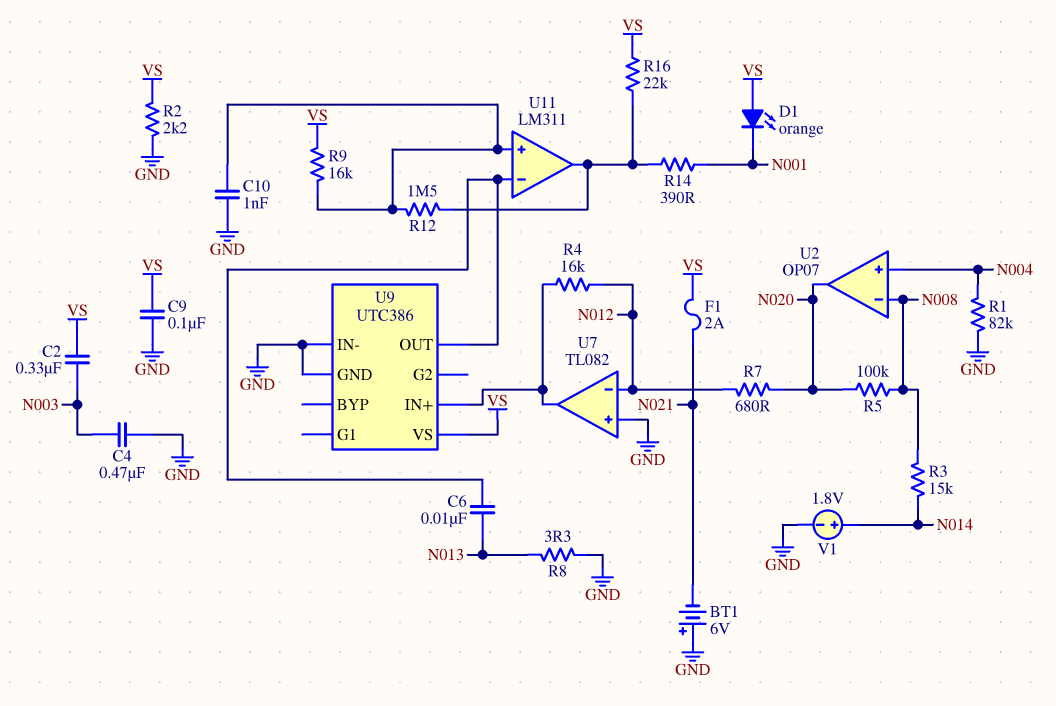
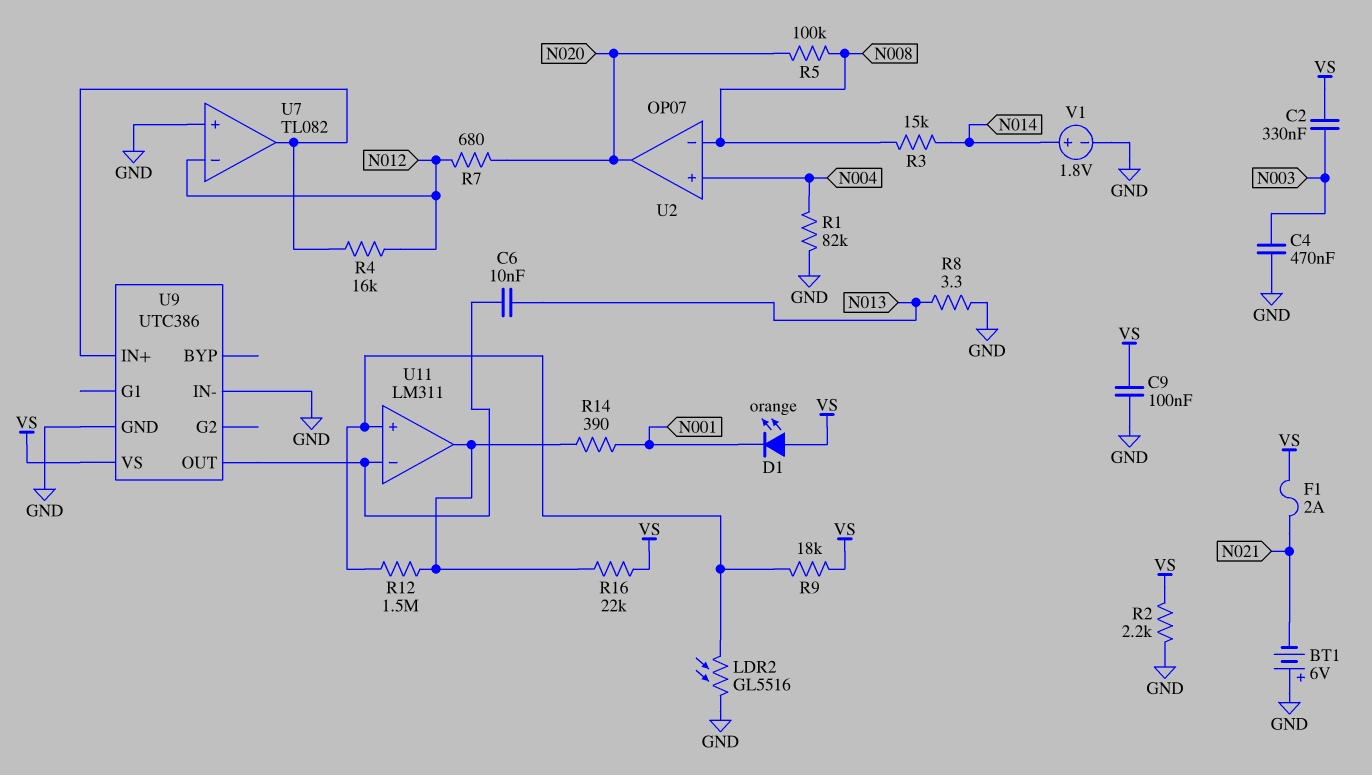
C10: 1nF (GND, U11/in+) -> none
LDR2: none -> GL5516 (GND, U11/in+)
R9: 16k (U11/in+, VS) -> 18k (U11/in+, VS)

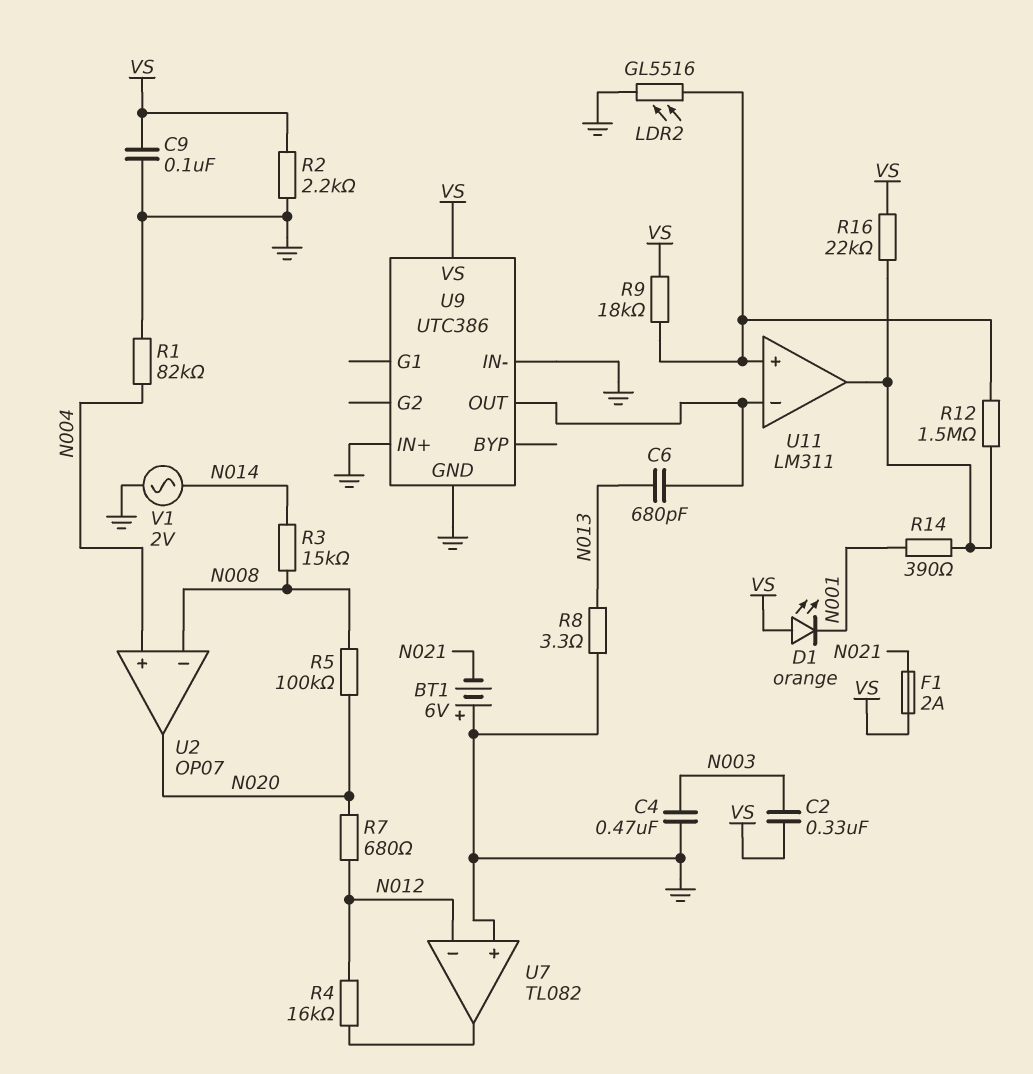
C6: 10nF (N013, U9/OUT) -> 680pF (N013, U9/OUT)
U9 pin IN+: U7/out -> GND
V1: 1.8V (plus N014, minus GND) -> AC 2V (GND, N014)

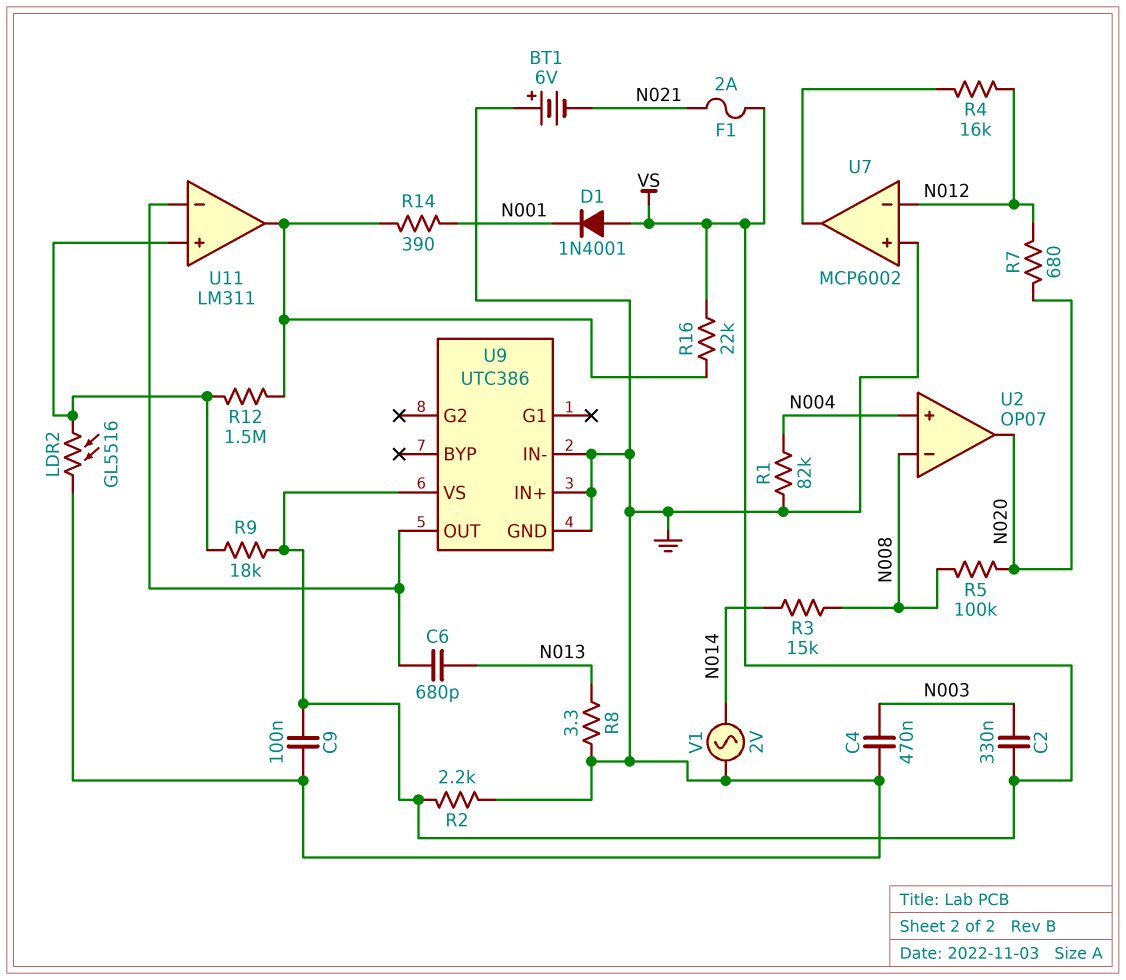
D1: LED orange (A VS, K N001) -> diode 1N4001 (A VS, K N001)
U7: TL082 -> MCP6002

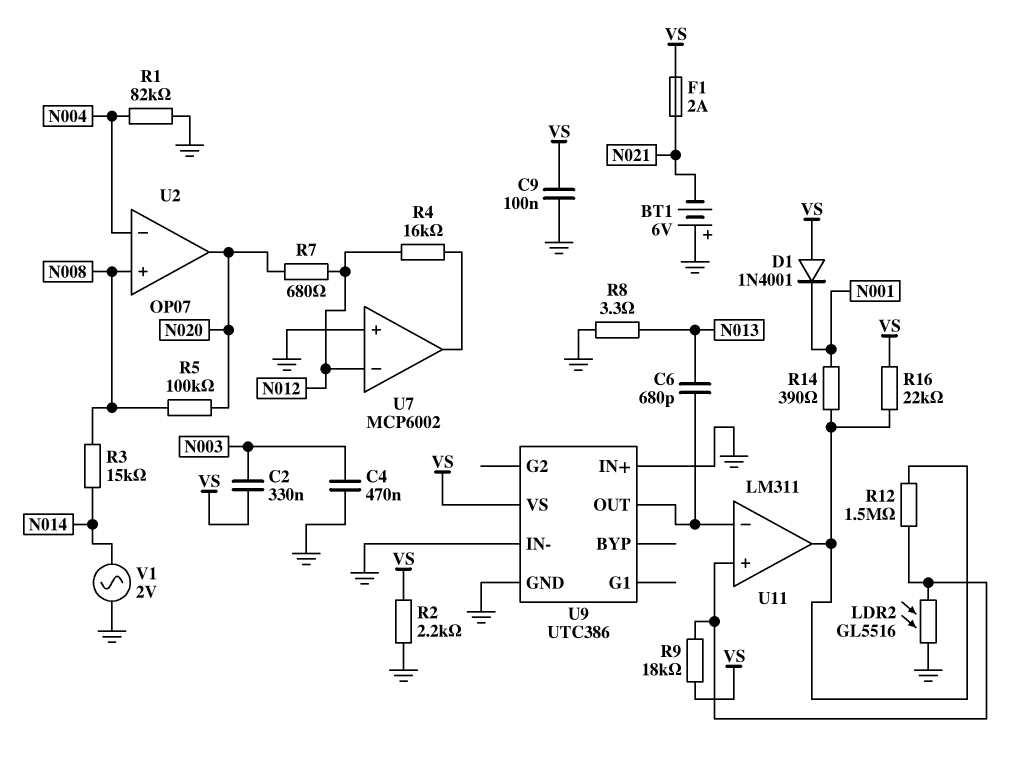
U2 pin in+: N004 -> N008
U2 pin in-: N008 -> N004

